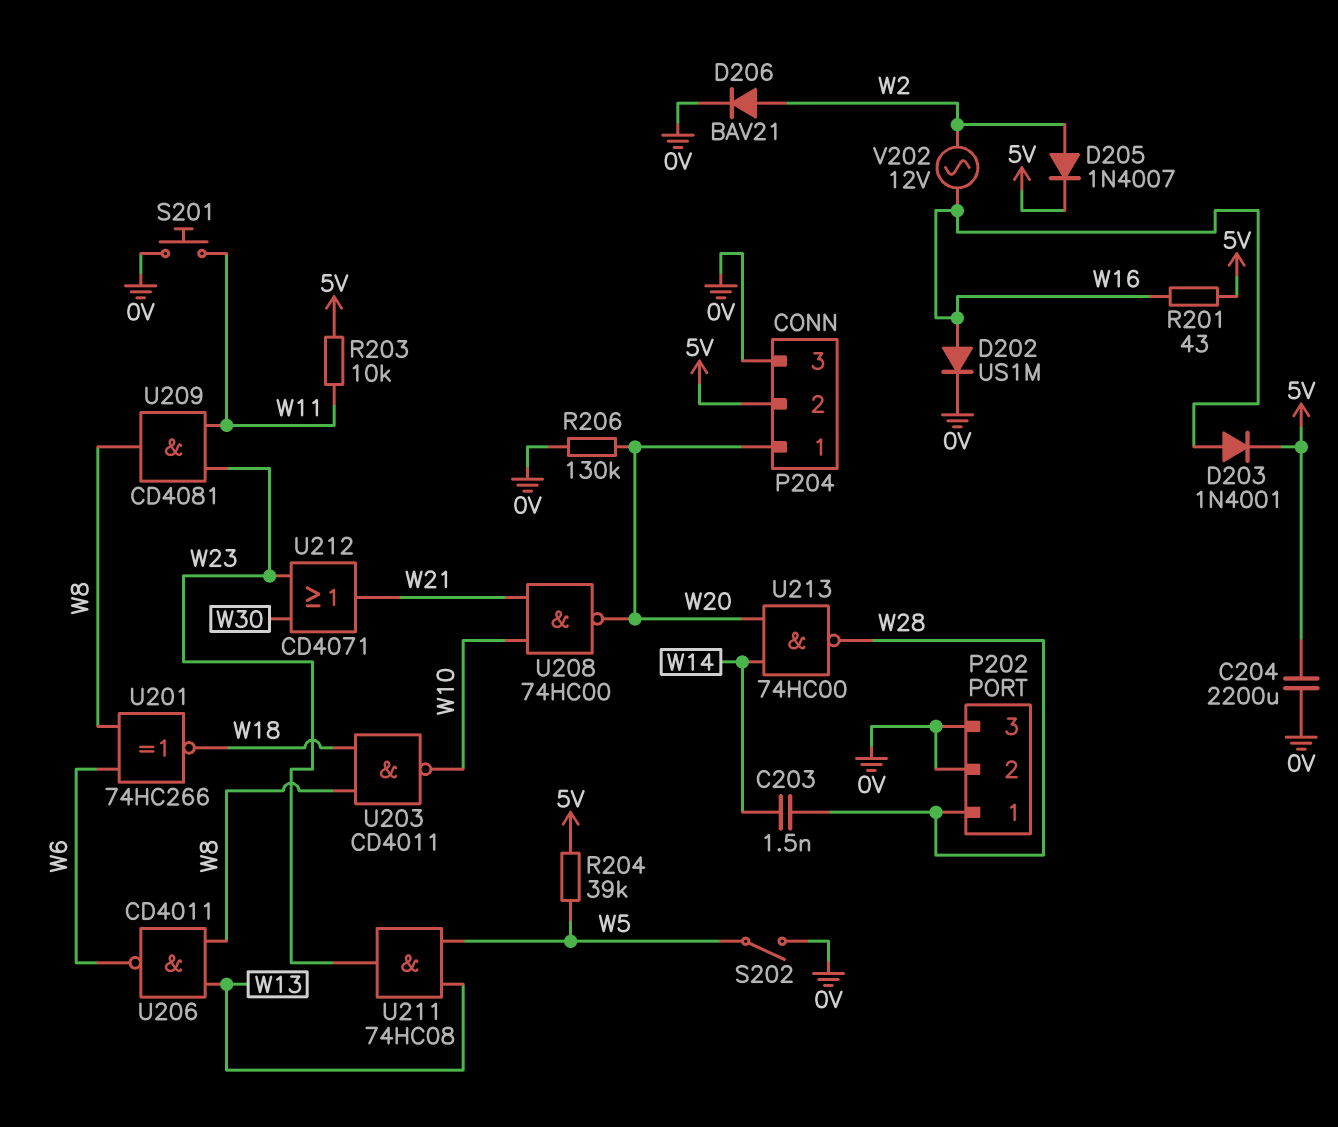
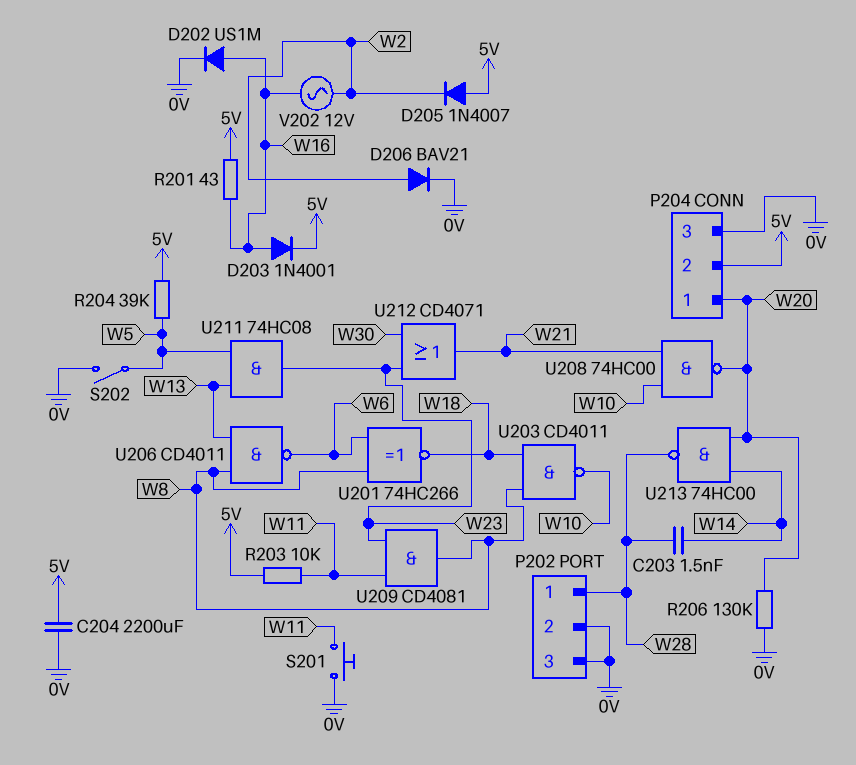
D205: diode 1N4007 (A W2, K 5V) -> diode 1N4007 (A 5V, K W2)

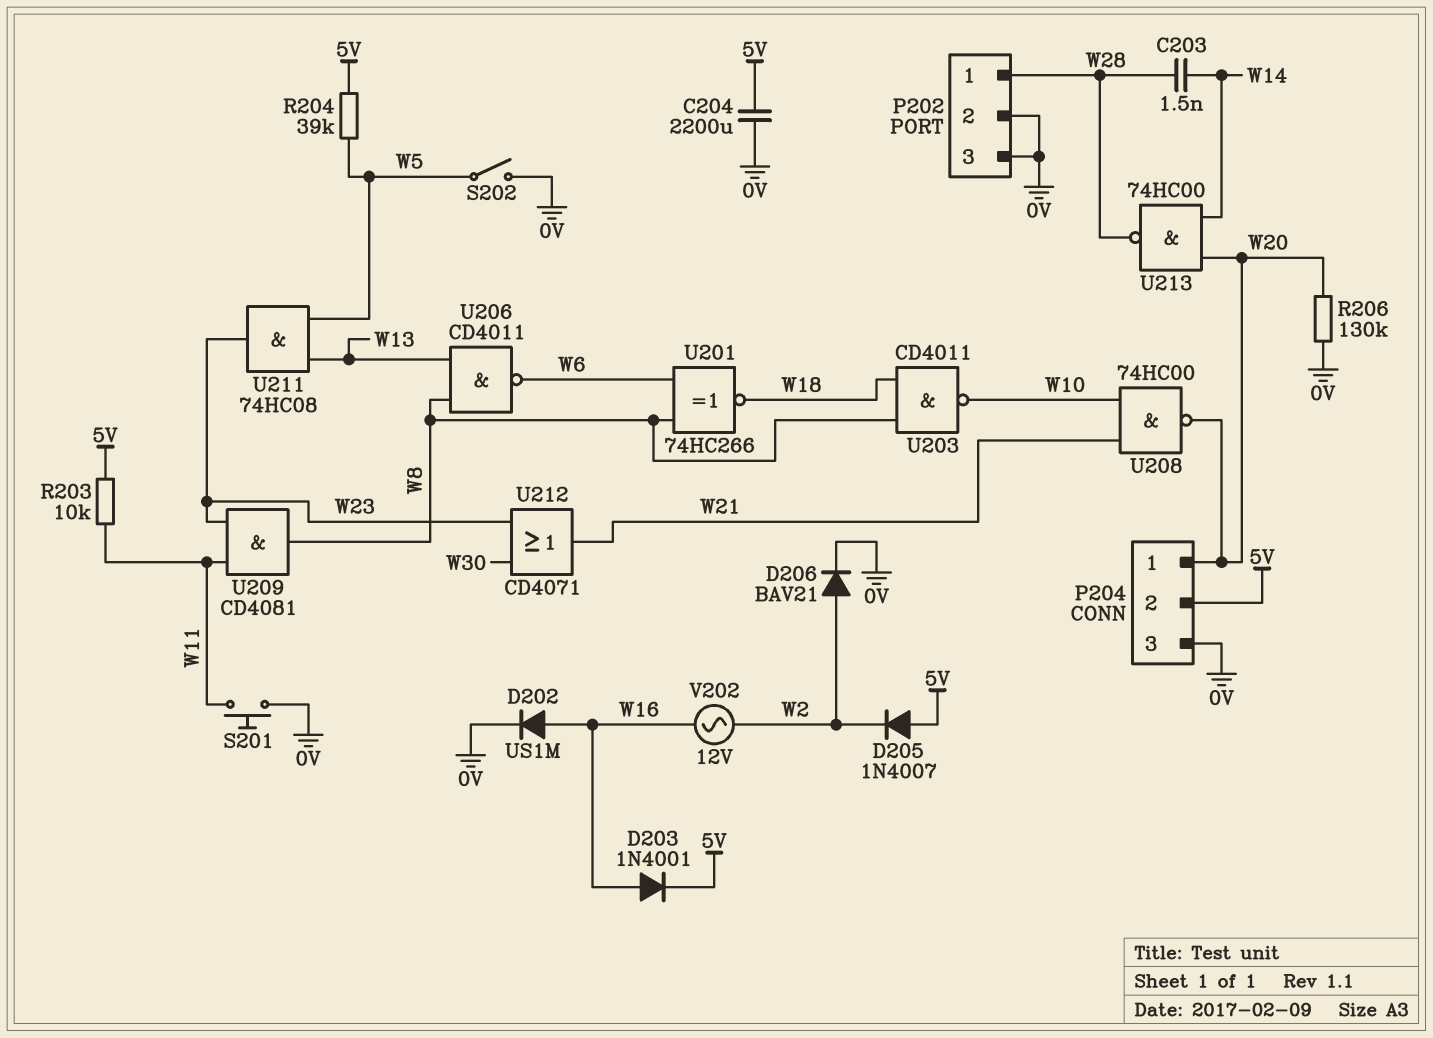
R201: 43 (5V, W16) -> none

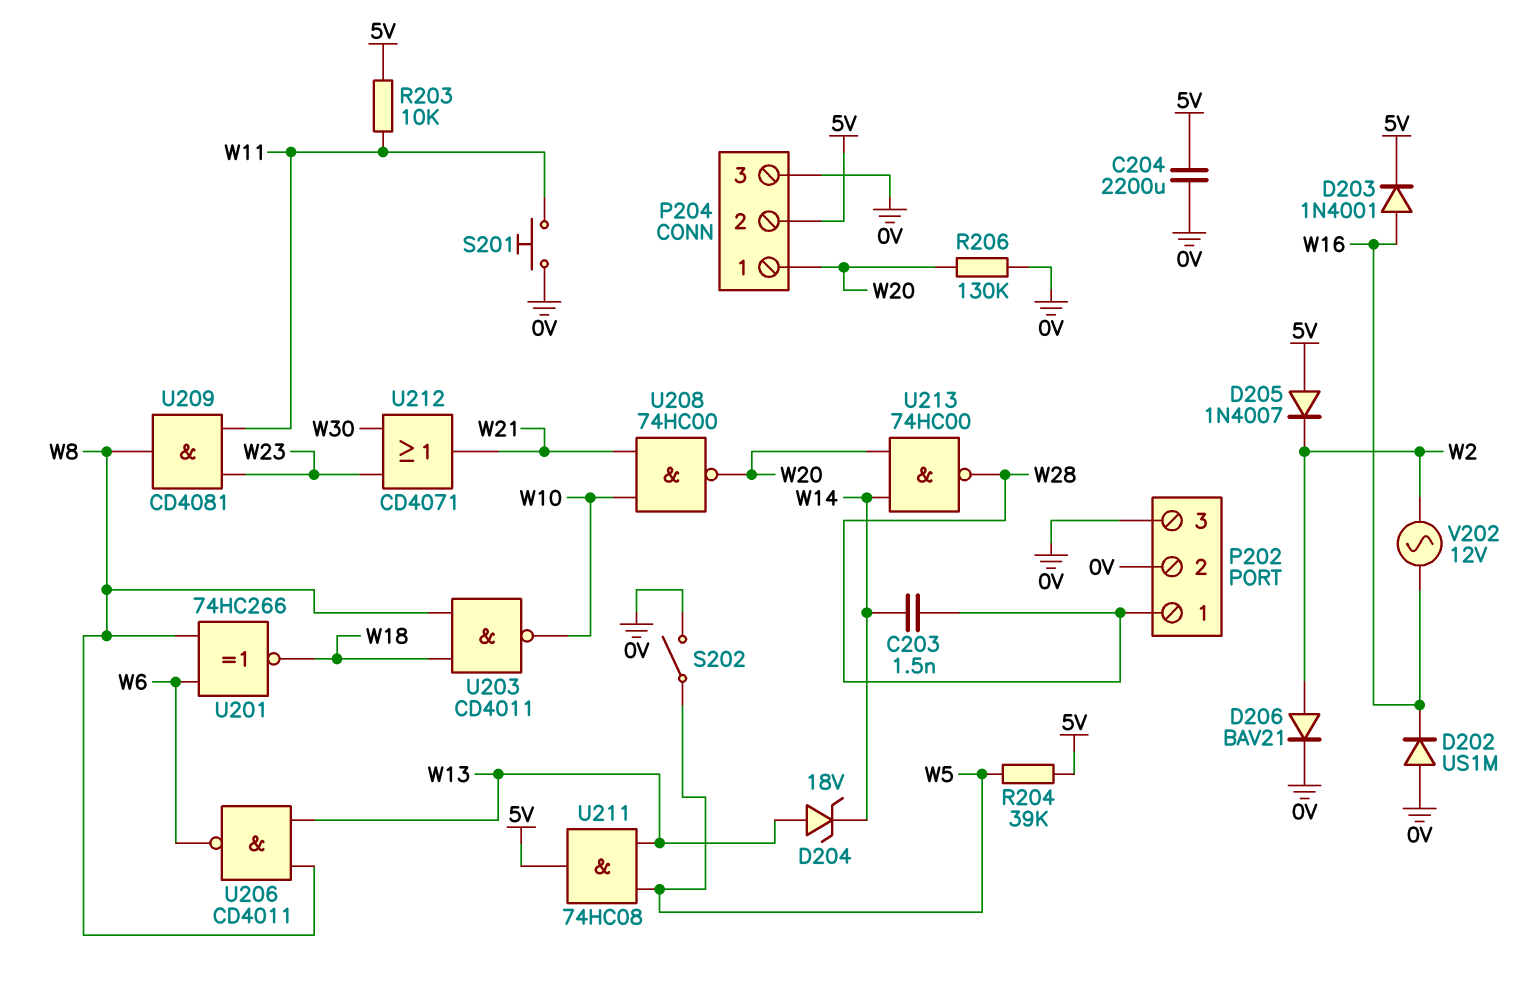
D202: diode US1M (A W16, K 0V) -> diode US1M (A 0V, K W16)
D204: none -> zener 18V (A W13, K W14)
U211: AND 74HC08 (in W5, in W13, out W23) -> AND 74HC08 (in W5, in W13, out 5V)

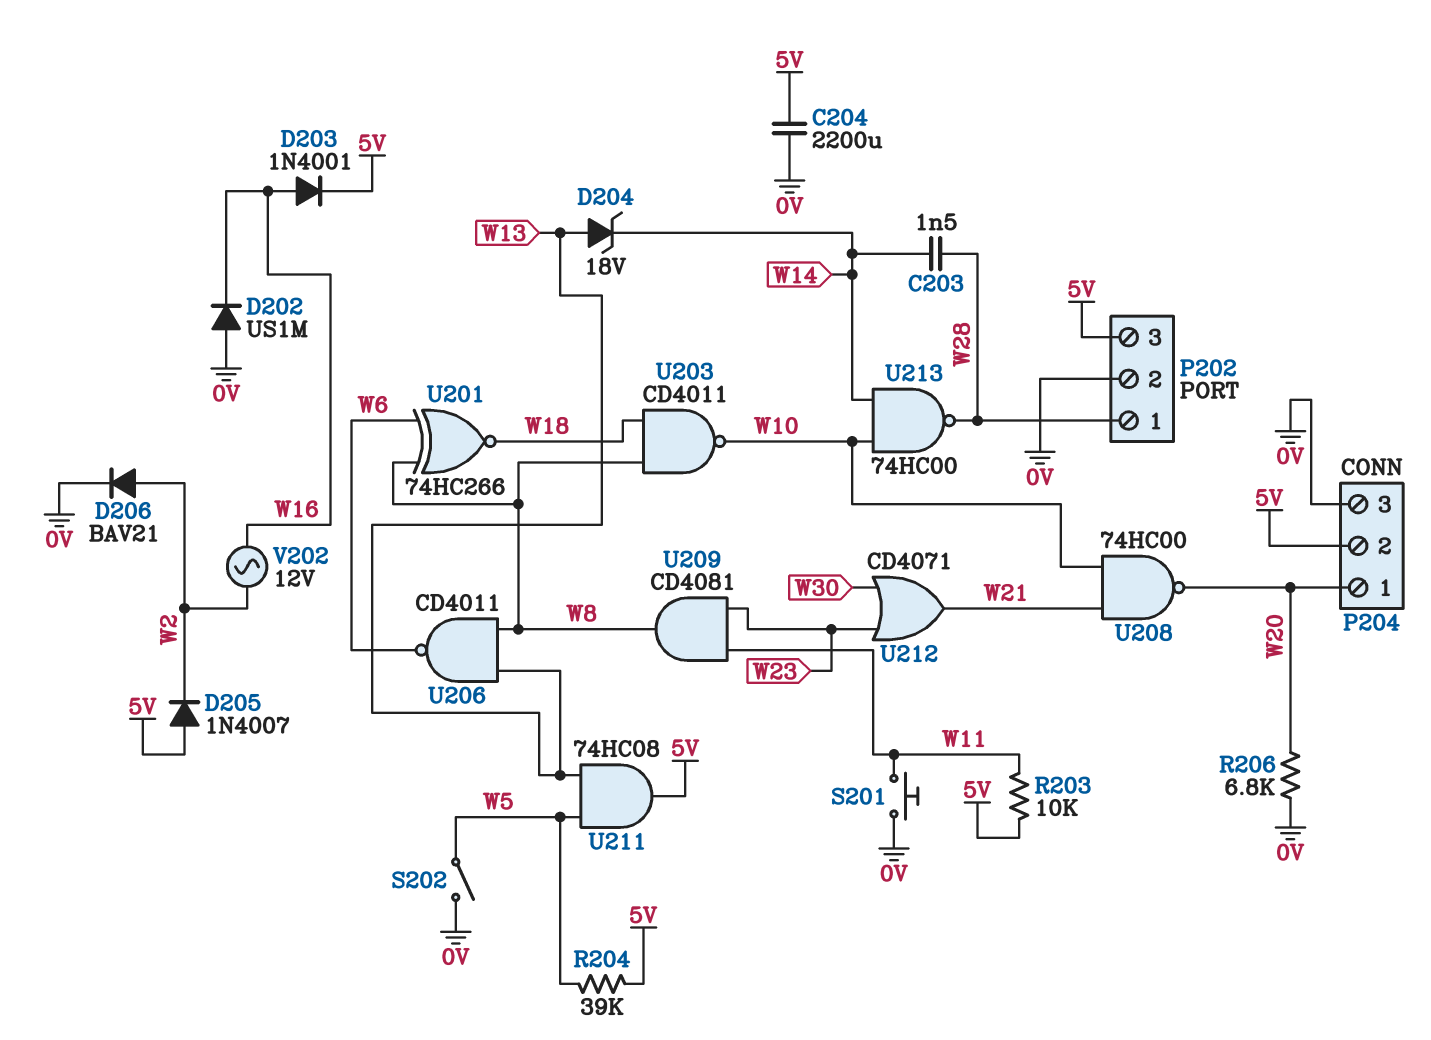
P202 pin 3: 0V -> 5V
R206: 130k (0V, W20) -> 6.8k (0V, W20)
U213: NAND 74HC00 (in W14, in W20, out W28) -> NAND 74HC00 (in W10, in W14, out W28)

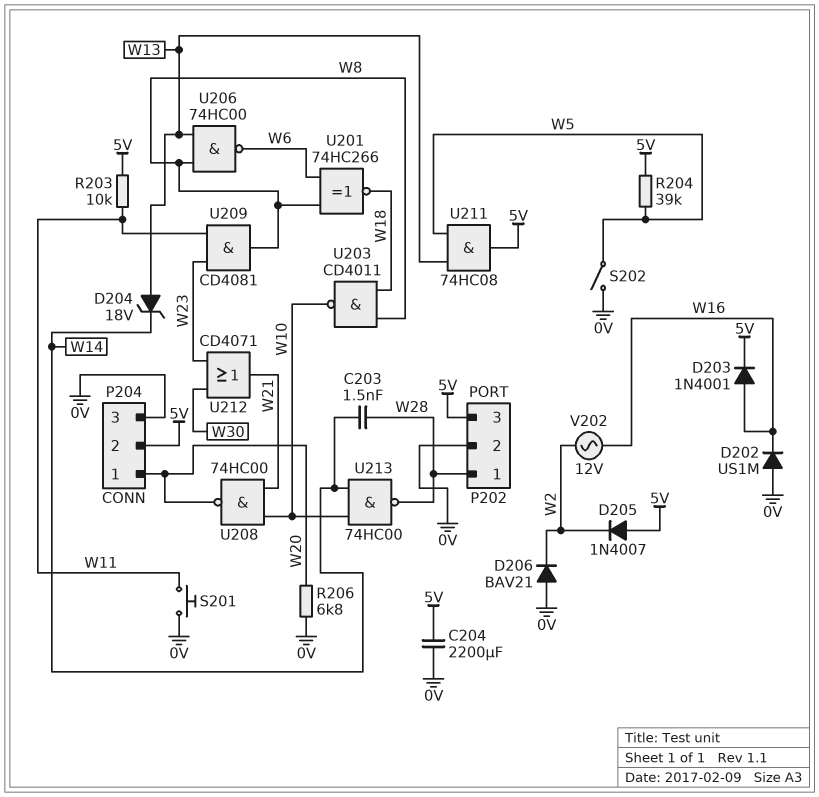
D206: diode BAV21 (A W2, K 0V) -> diode BAV21 (A 0V, K W2)
U206: NAND CD4011 (in W8, in W13, out W6) -> NAND 74HC00 (in W8, in W13, out W6)

